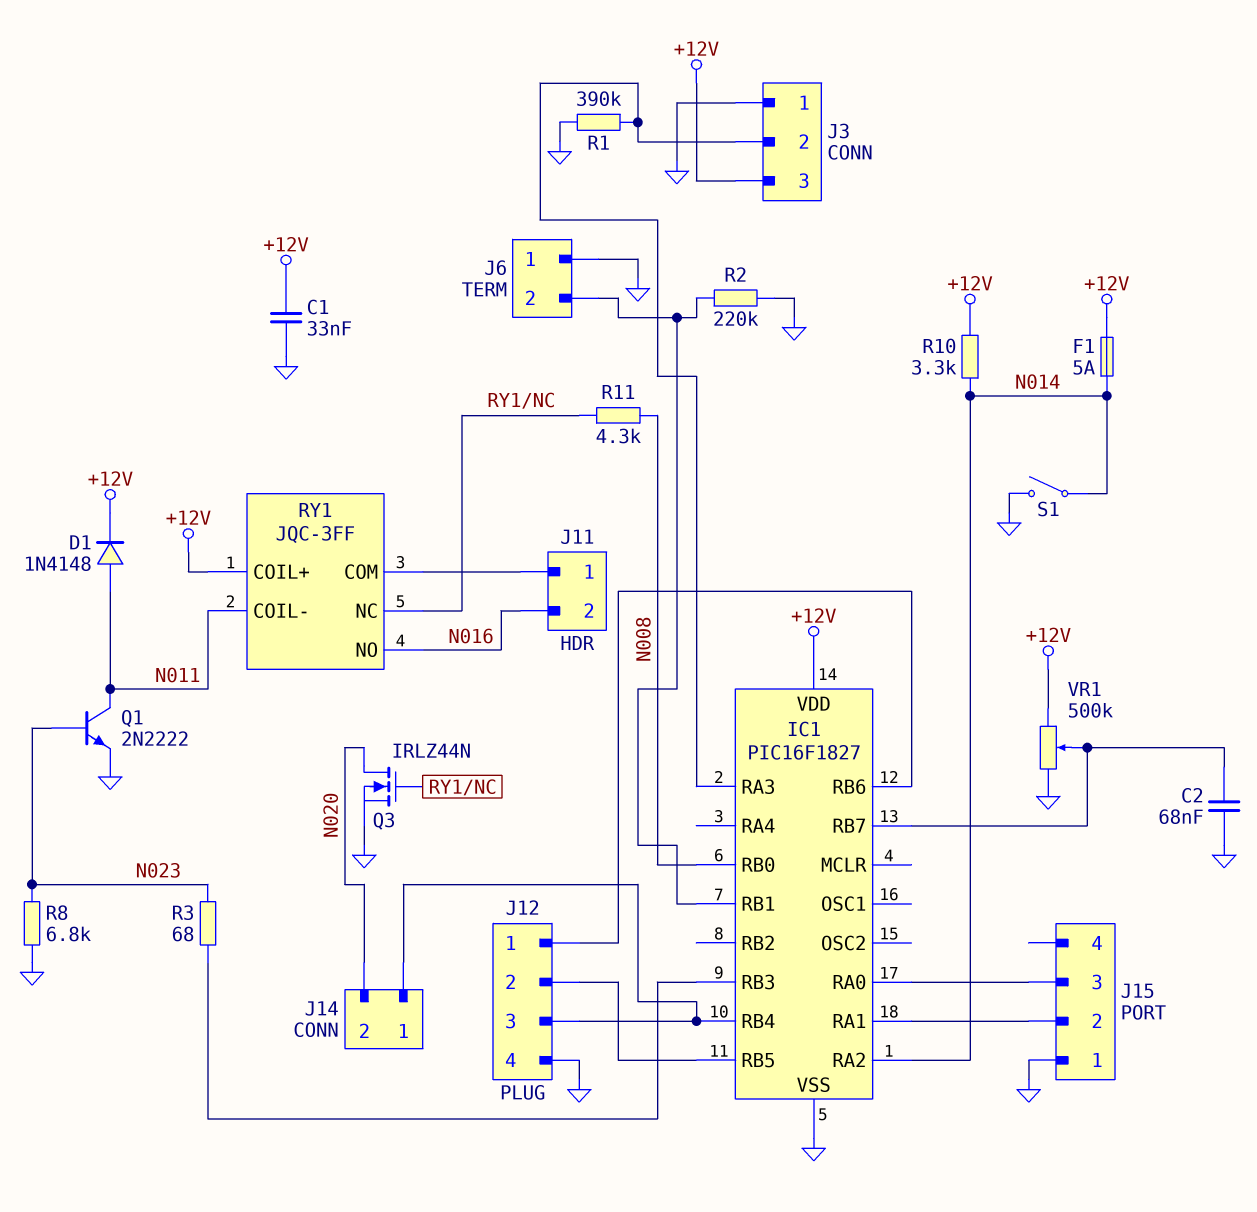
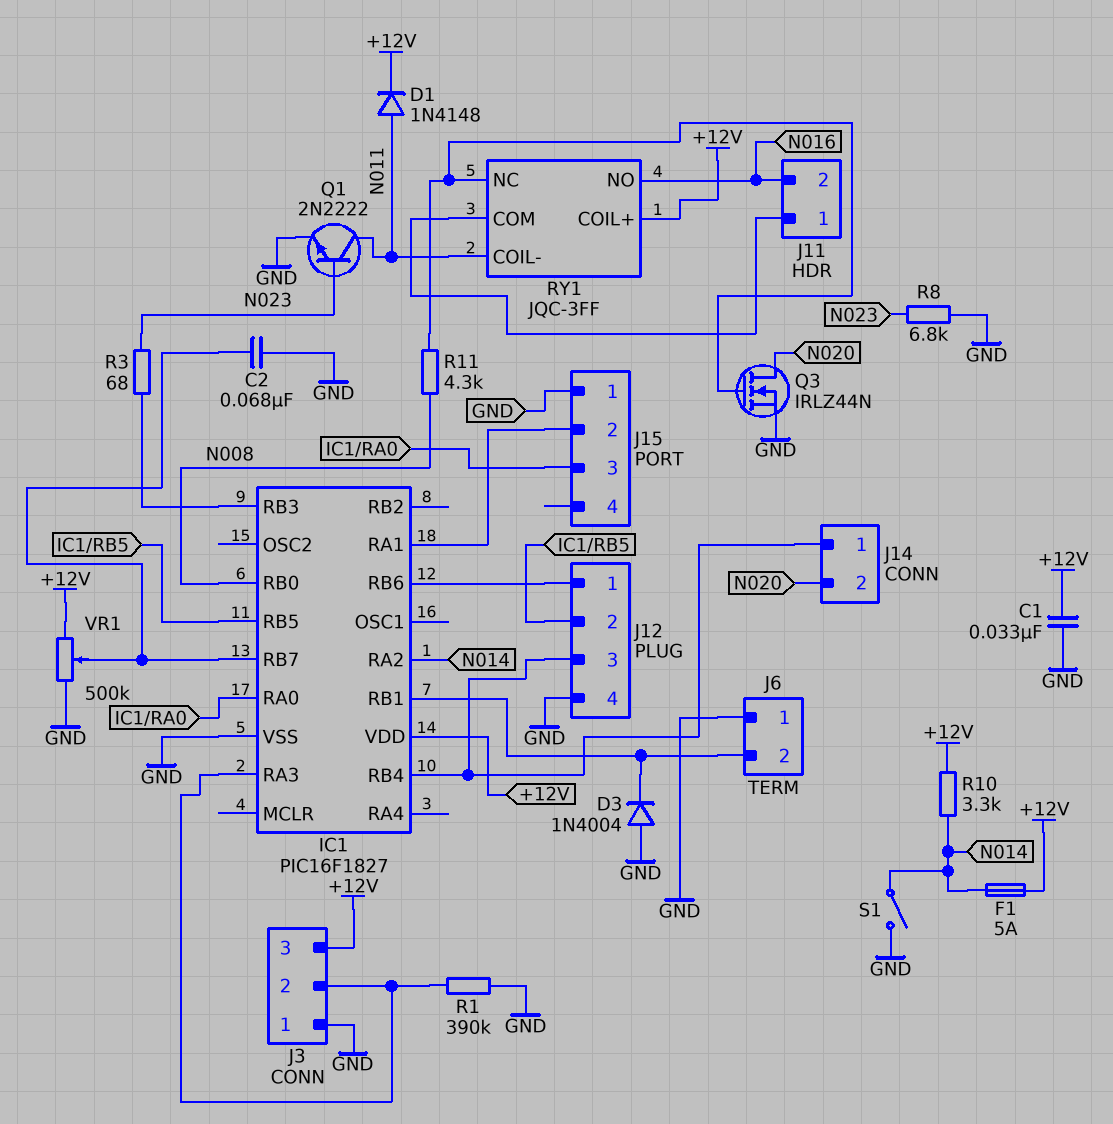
D3: none -> diode 1N4004 (A GND, K IC1/RB1)
R2: 220k (GND, IC1/RB1) -> none

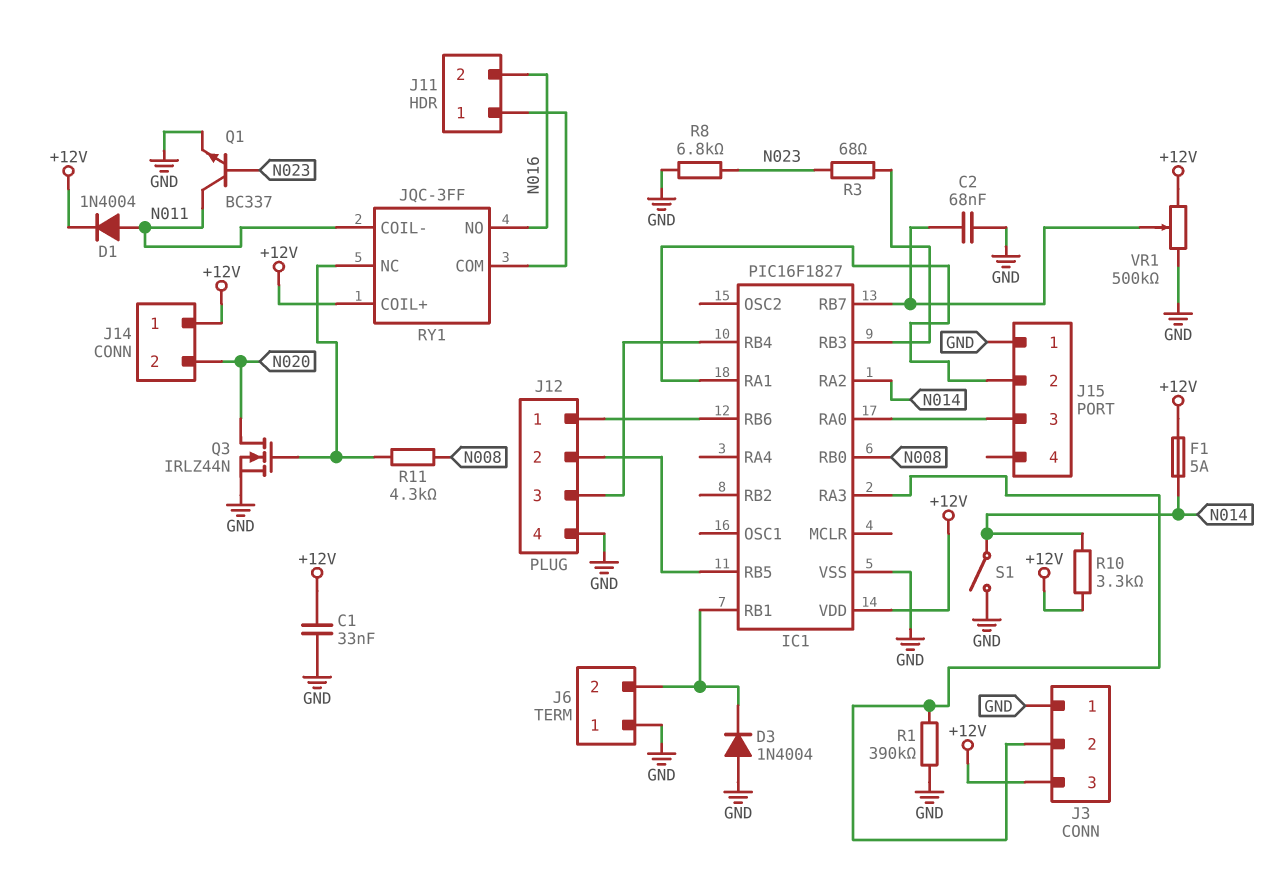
D1: diode 1N4148 (A N011, K +12V) -> diode 1N4004 (A N011, K +12V)
J14 pin 1: IC1/RB4 -> +12V
Q1: NPN 2N2222 (B N023, C N011, E GND) -> NPN BC337 (B N023, C N011, E GND)

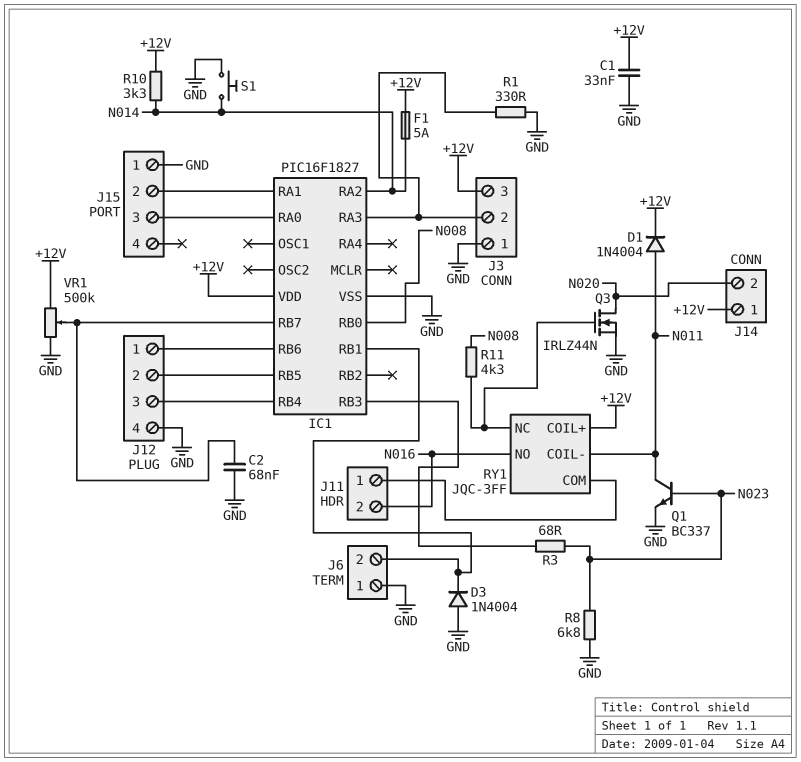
R1: 390k (GND, IC1/RA3) -> 330 (GND, IC1/RA3)
S1: switch (GND, N014) -> button (GND, N014)

